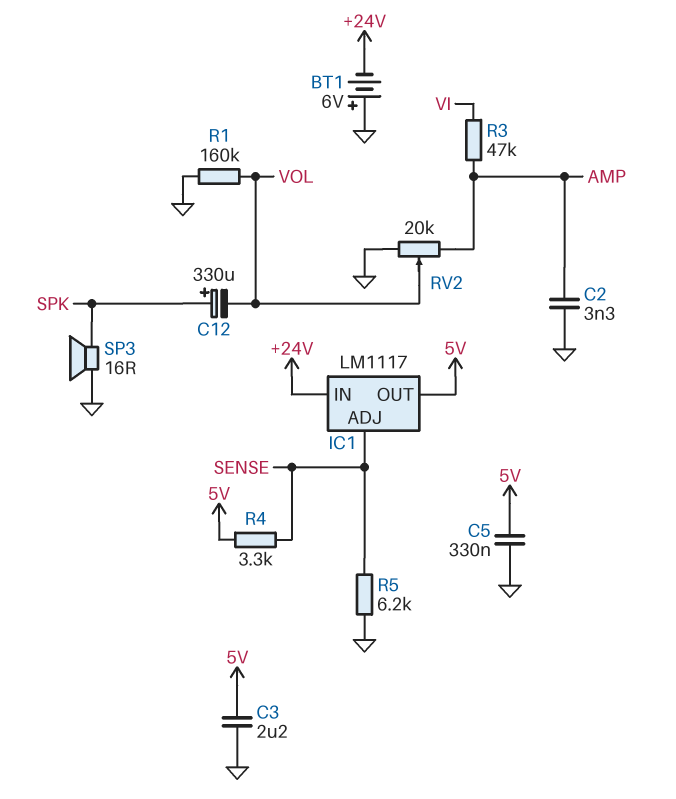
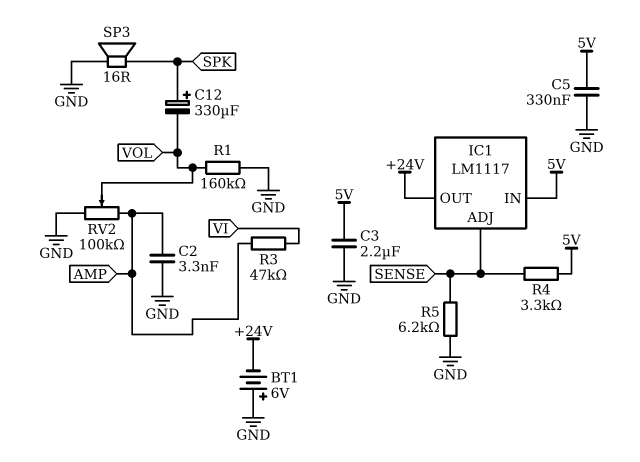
IC1 pin IN: +24V -> 5V
IC1 pin OUT: 5V -> +24V
RV2: 20k (AMP, GND, wiper VOL) -> 100k (AMP, GND, wiper VOL)

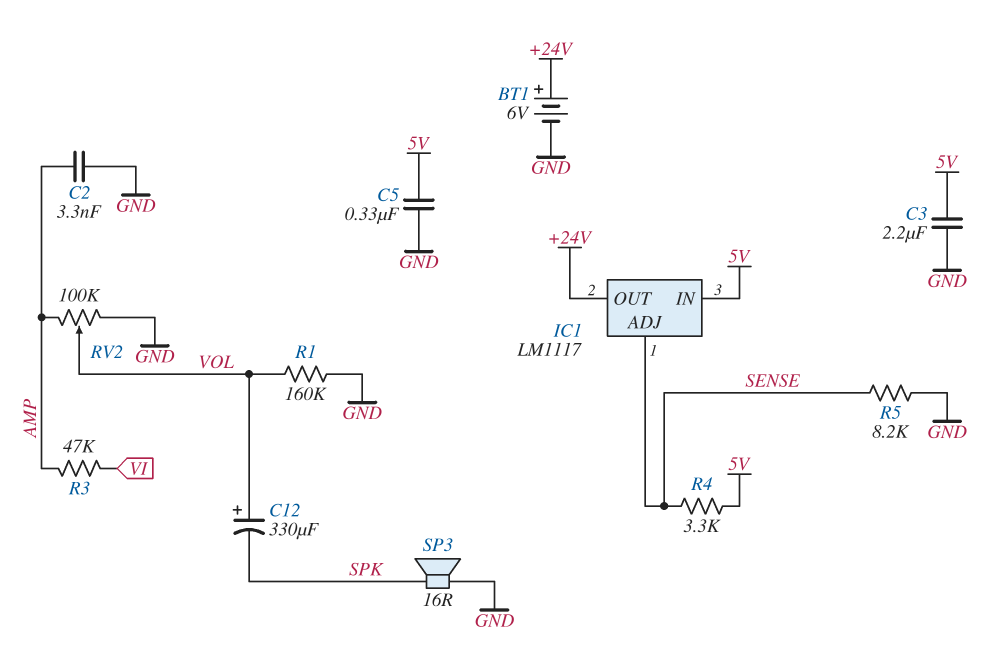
BT1: 6V (plus GND, minus +24V) -> 6V (plus +24V, minus GND)
C12: 330uF (plus SPK, minus VOL) -> 330uF (plus VOL, minus SPK)
R5: 6.2k (GND, SENSE) -> 8.2k (GND, SENSE)

